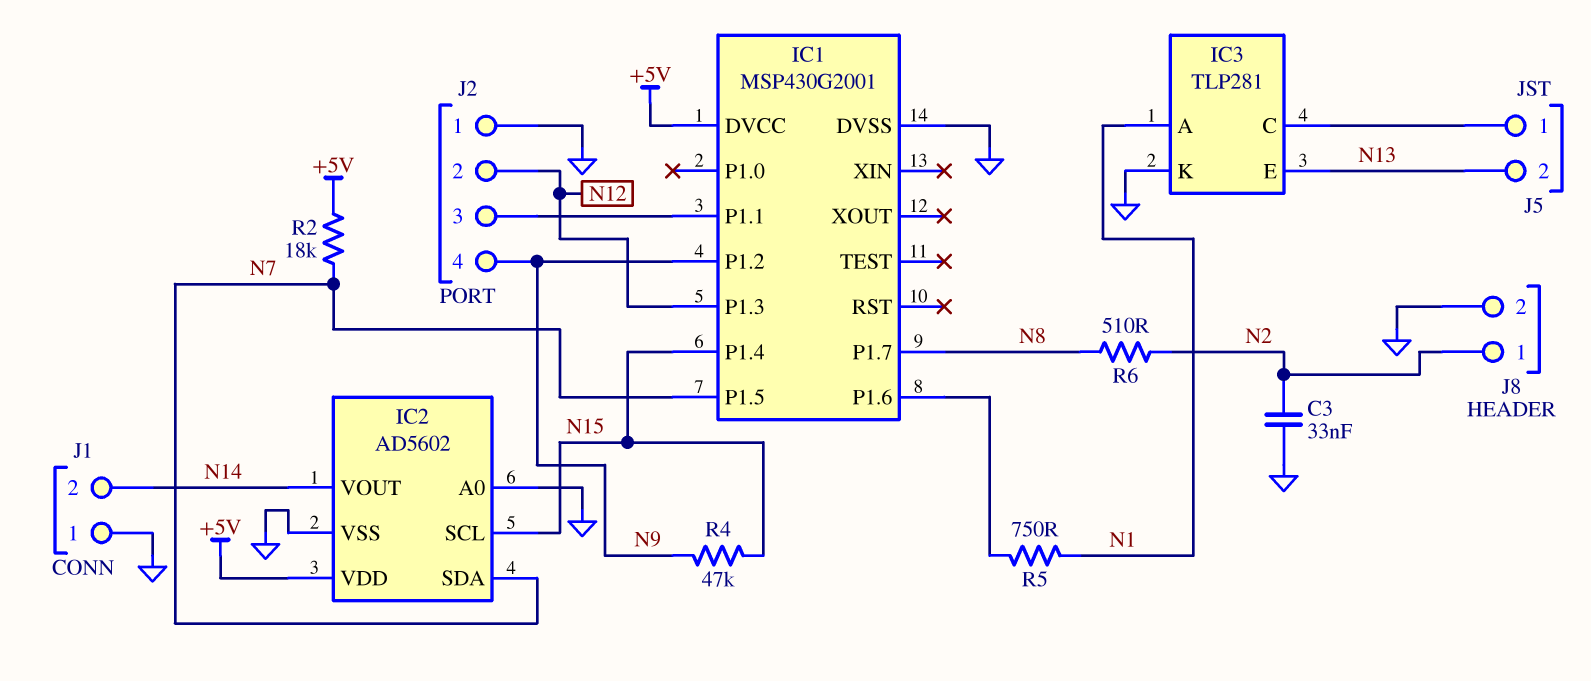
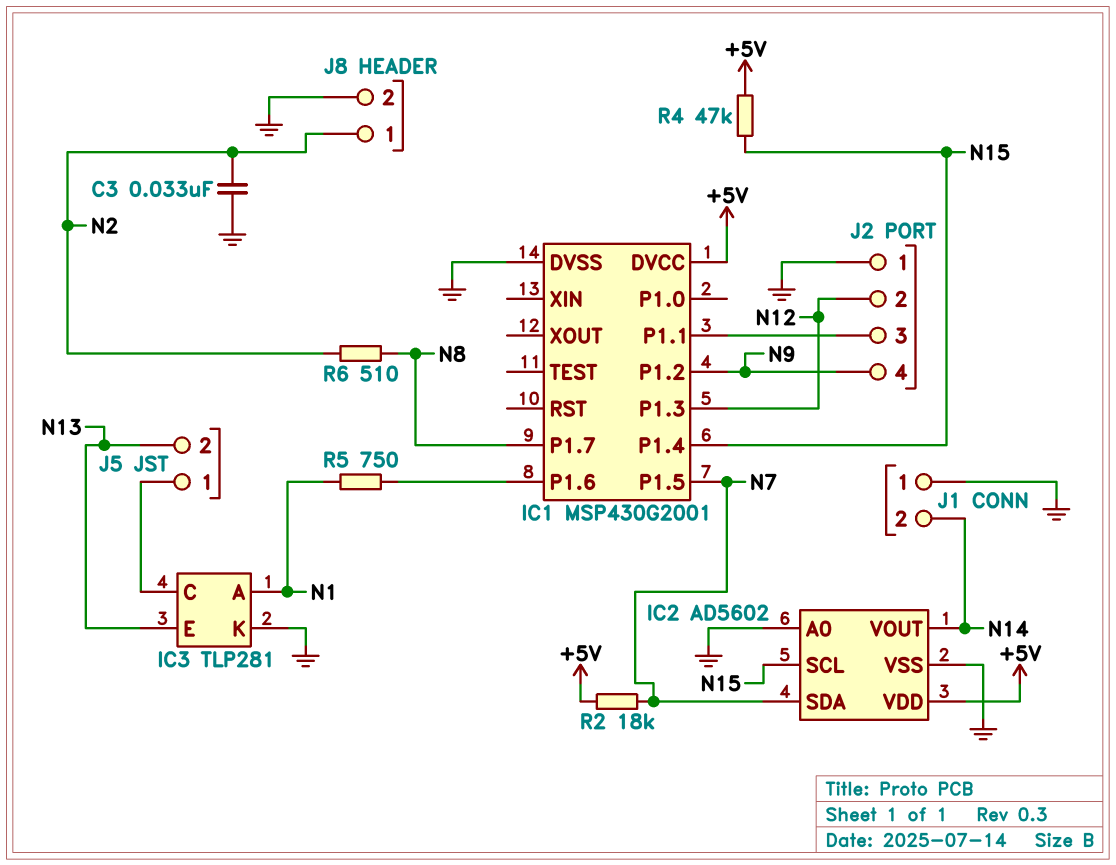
R4: 47k (N9, N15) -> 47k (+5V, N15)

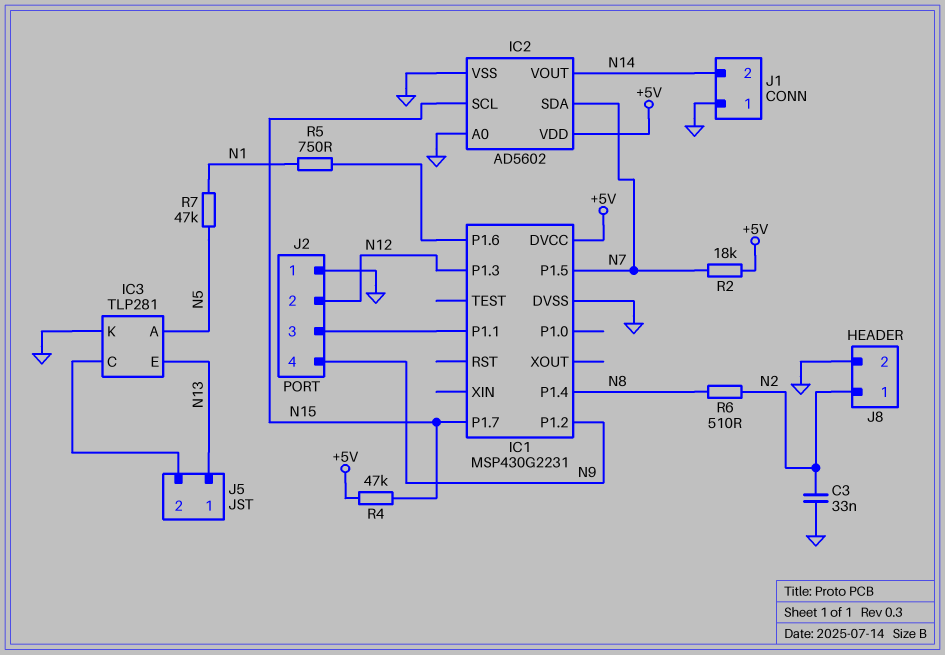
IC1: MSP430G2001 -> MSP430G2231
IC1 pin P1.4: N15 -> N8
IC1 pin P1.7: N8 -> N15
IC3 pin A: N1 -> N5
J5 pin 1: IC3/C -> N13
J5 pin 2: N13 -> IC3/C
R7: none -> 47k (N1, N5)

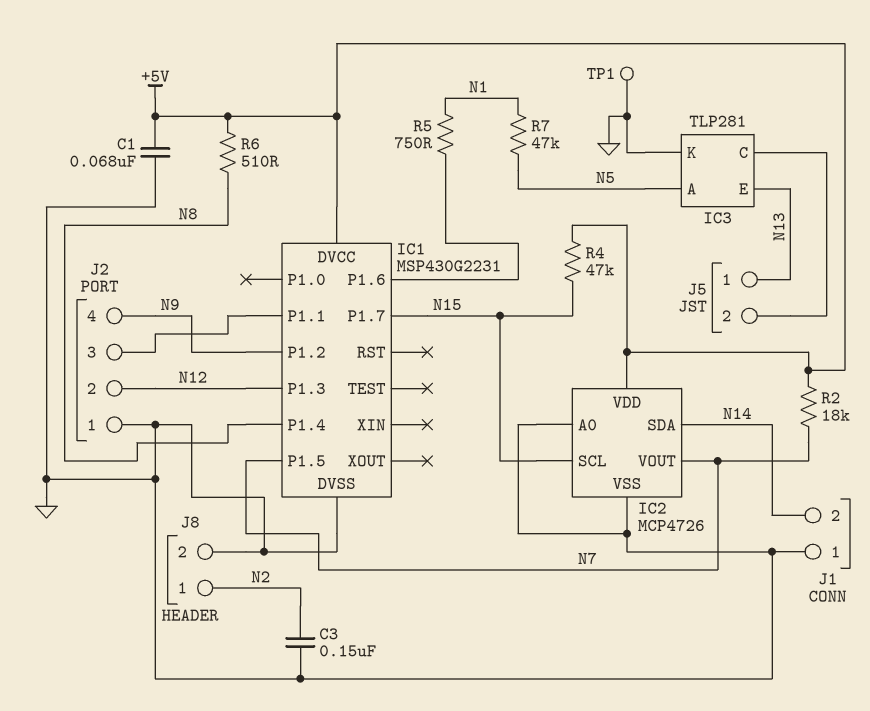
C1: none -> 68nF (+5V, GND)
C3: 33nF (GND, N2) -> 150nF (GND, N2)
IC2: AD5602 -> MCP4726
IC2 pin SDA: N7 -> N14
IC2 pin VOUT: N14 -> N7
R6: 510 (N2, N8) -> 510 (+5V, N8)
TP1: none -> test point (GND)

